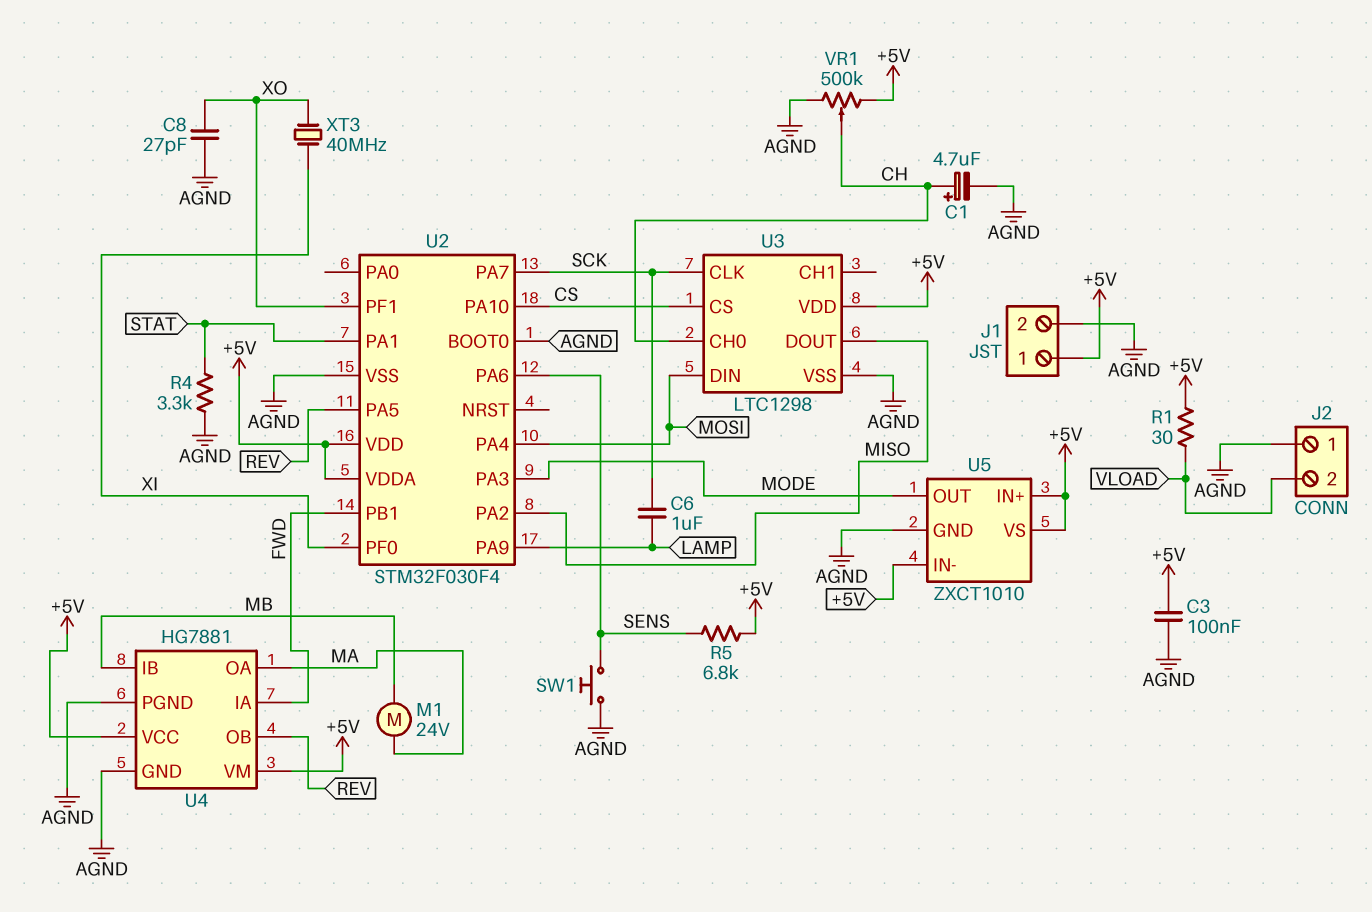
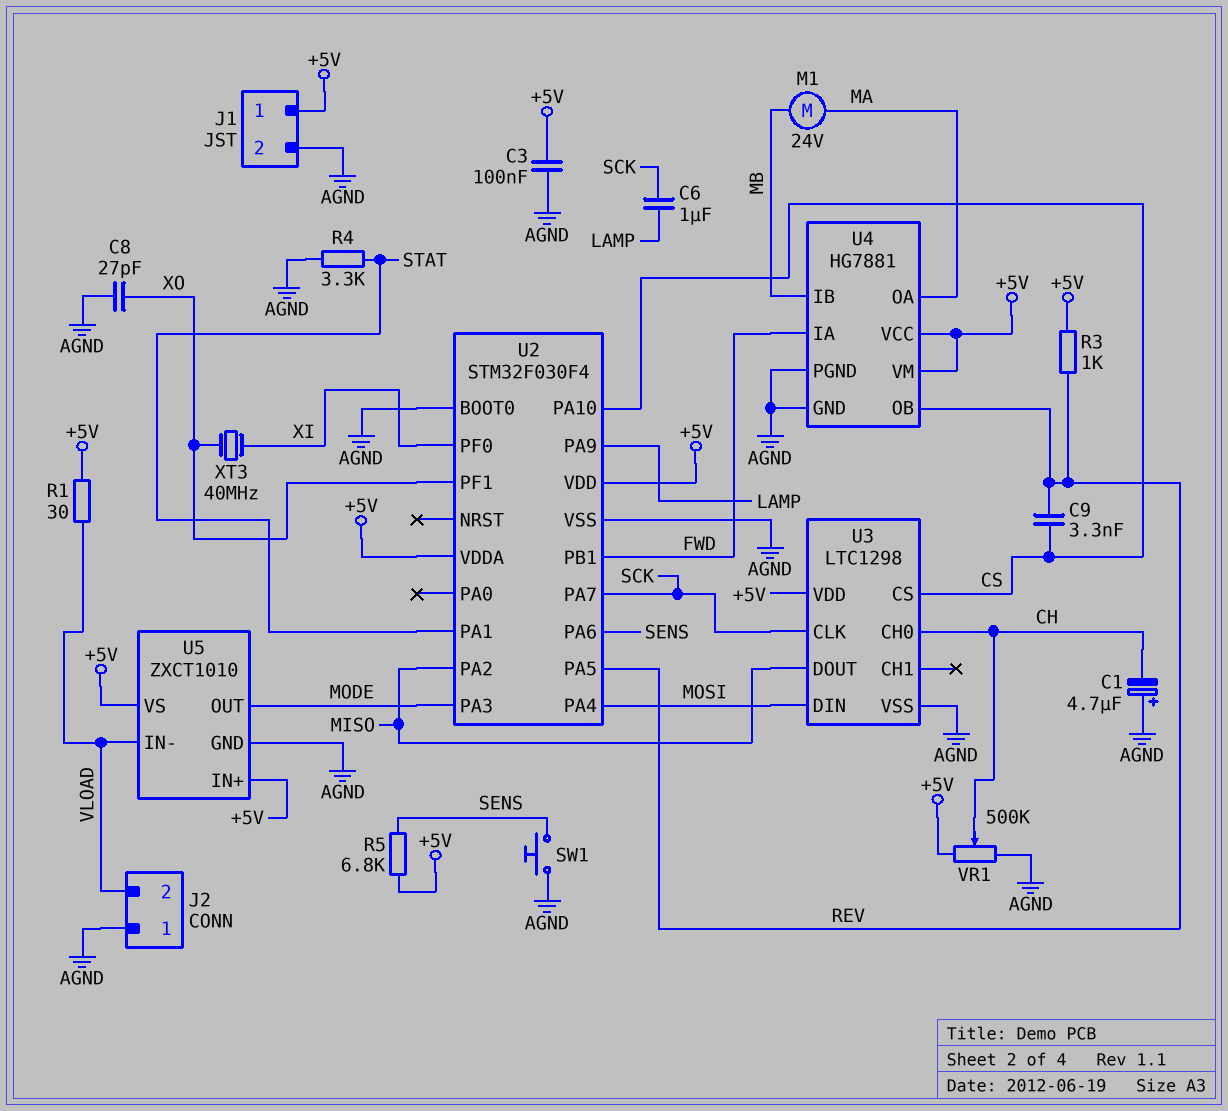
C1: 4.7uF (plus CH, minus AGND) -> 4.7uF (plus AGND, minus CH)
C9: none -> 3.3nF (CS, REV)
R3: none -> 1k (+5V, REV)
U5 pin IN-: +5V -> VLOAD

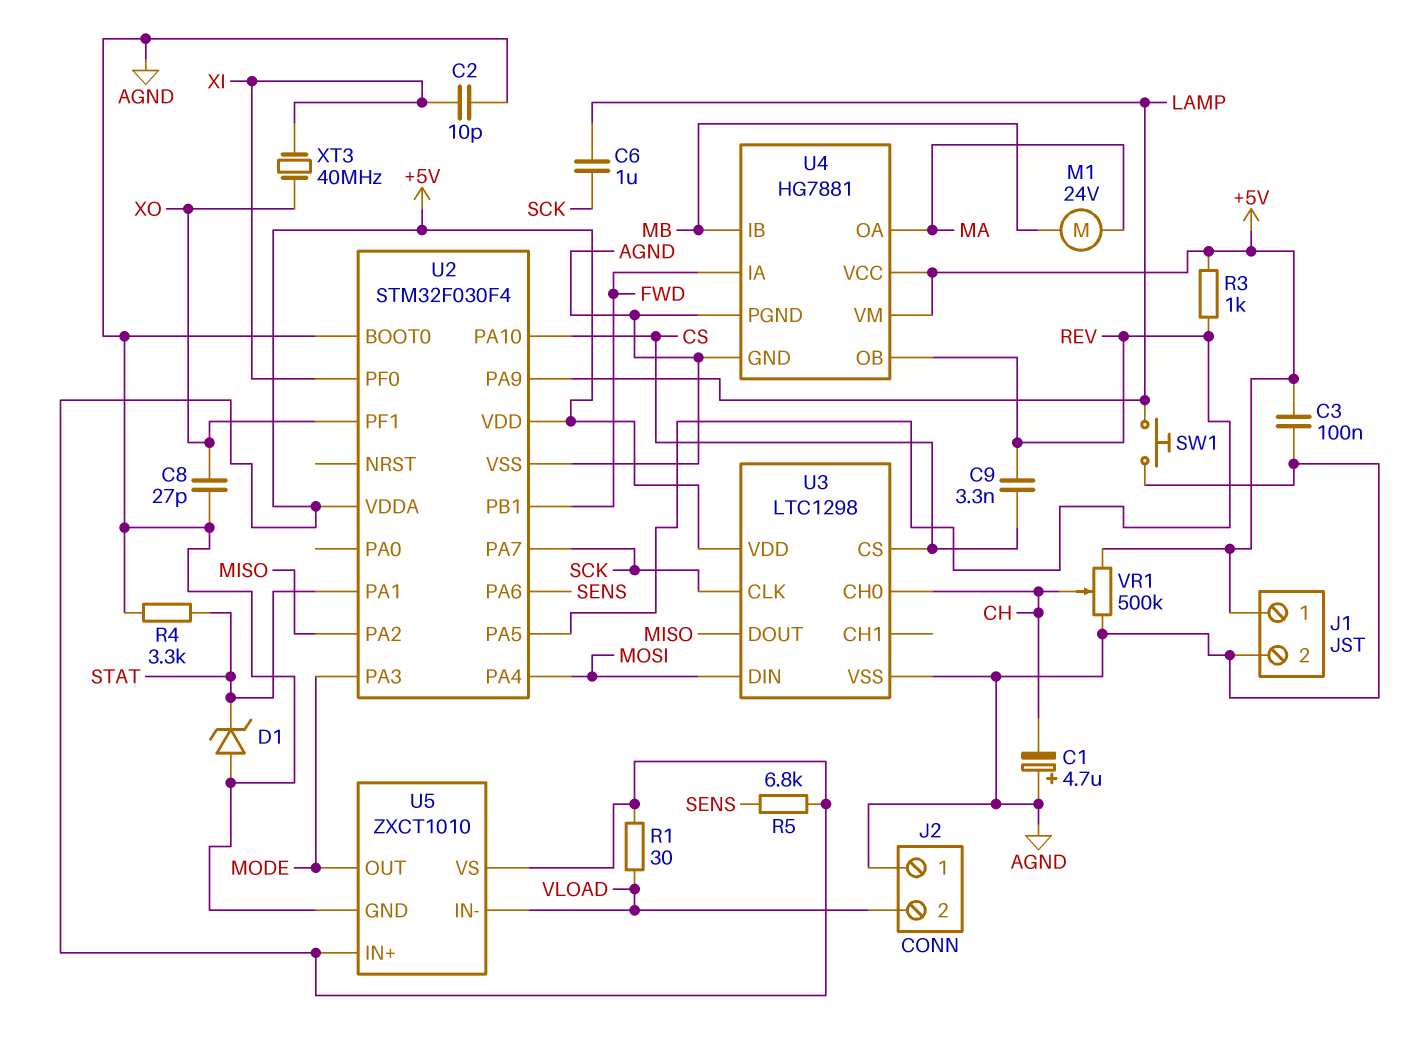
C2: none -> 10pF (AGND, XI)
D1: none -> zener (A AGND, K STAT)
SW1: button (AGND, SENS) -> button (AGND, LAMP)

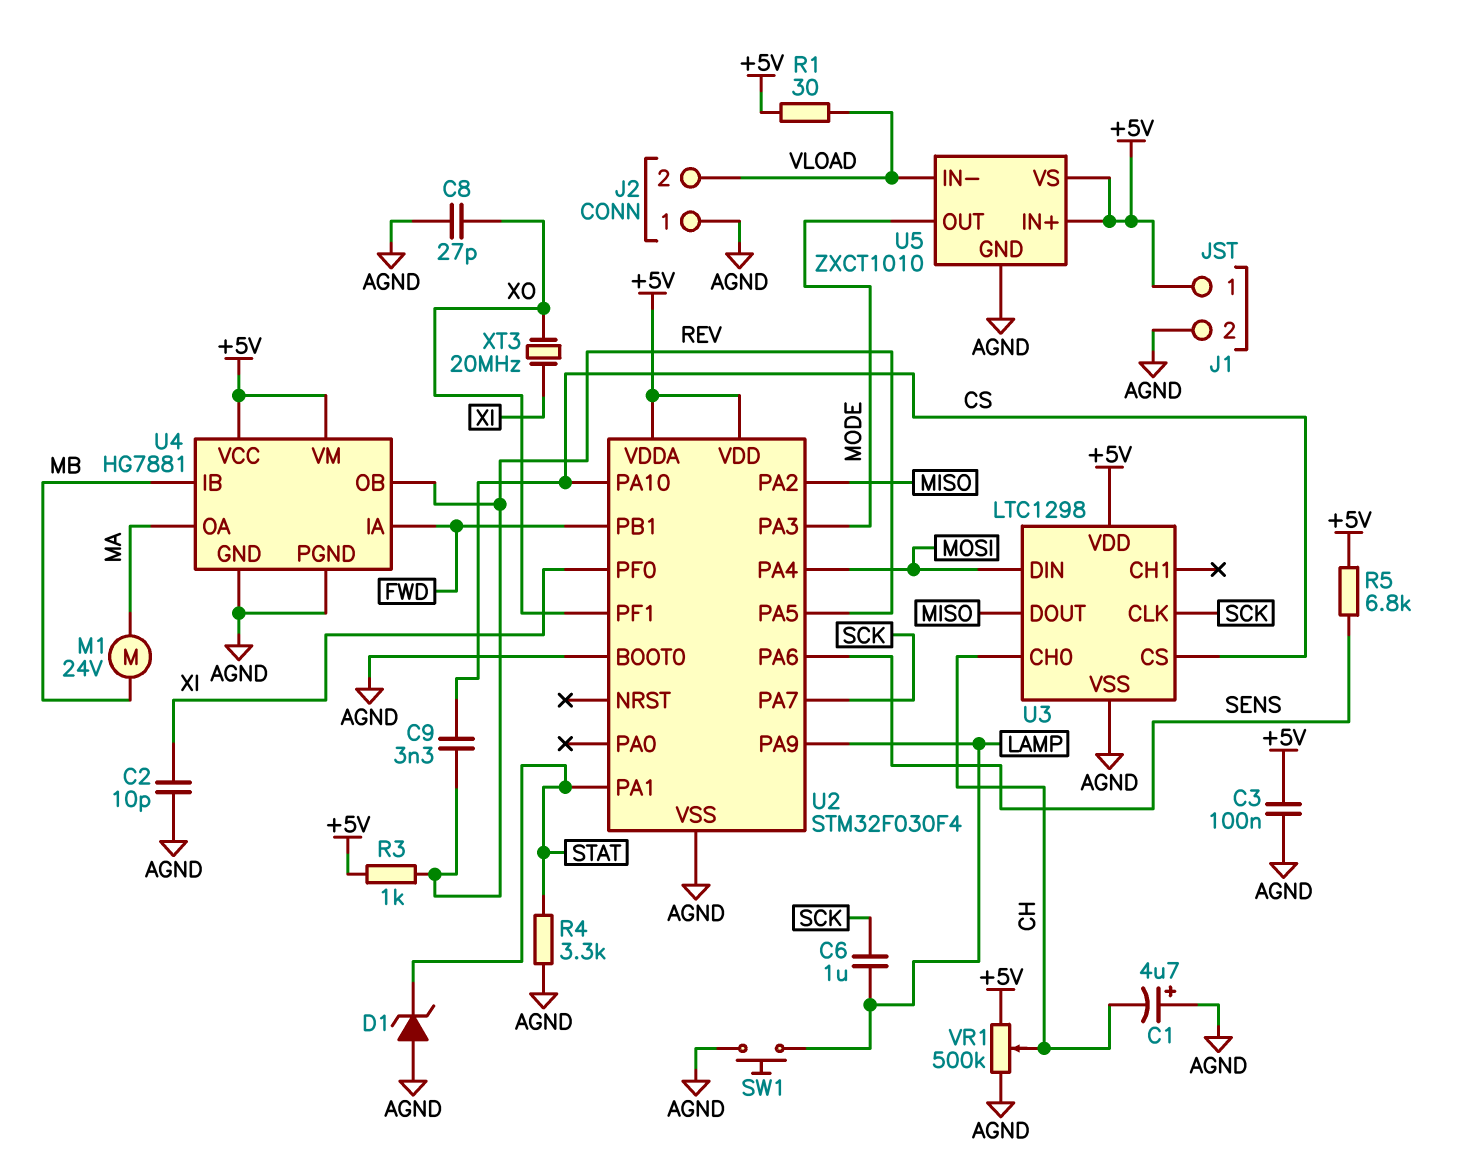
XT3: 40MHz (XI, XO) -> 20MHz (XI, XO)

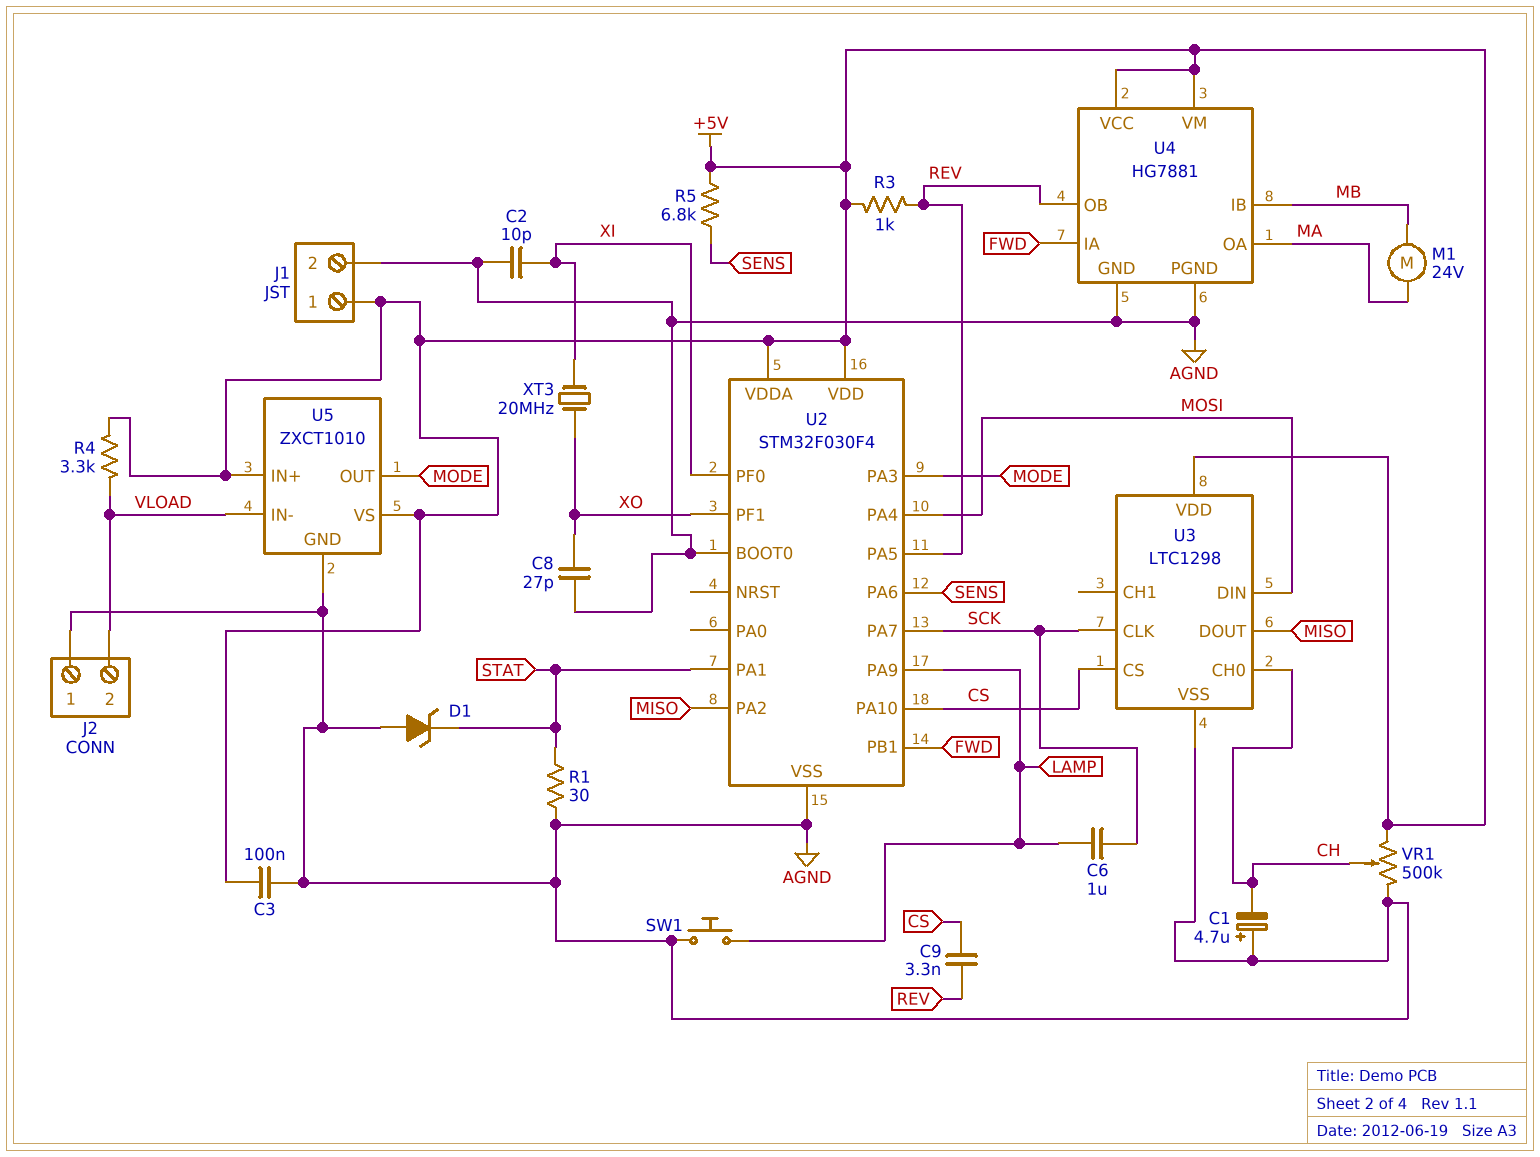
R1: 30 (+5V, VLOAD) -> 30 (AGND, STAT)
R4: 3.3k (AGND, STAT) -> 3.3k (+5V, VLOAD)

